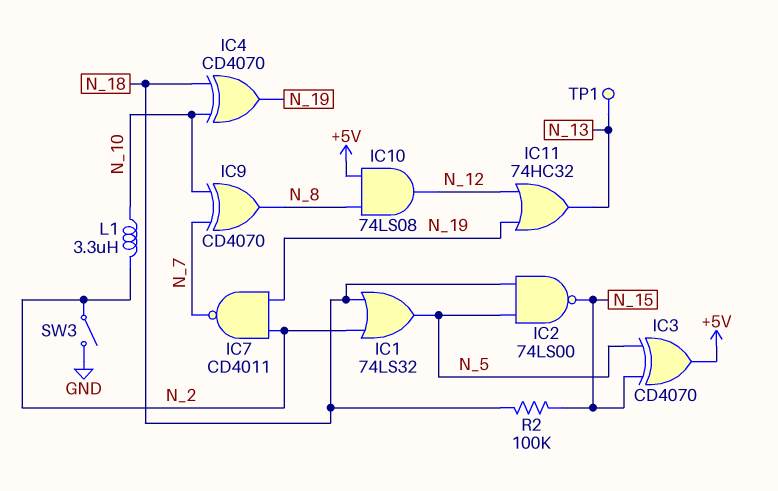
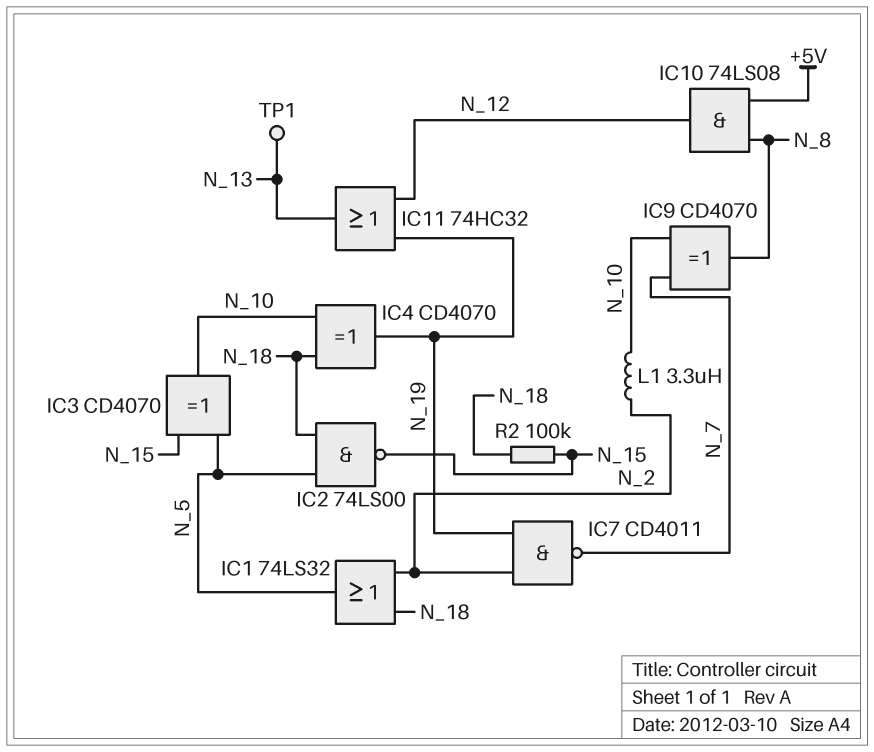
IC3: XOR CD4070 (in N_5, in N_15, out +5V) -> XOR CD4070 (in N_5, in N_15, out N_10)
SW3: switch (GND, N_2) -> none

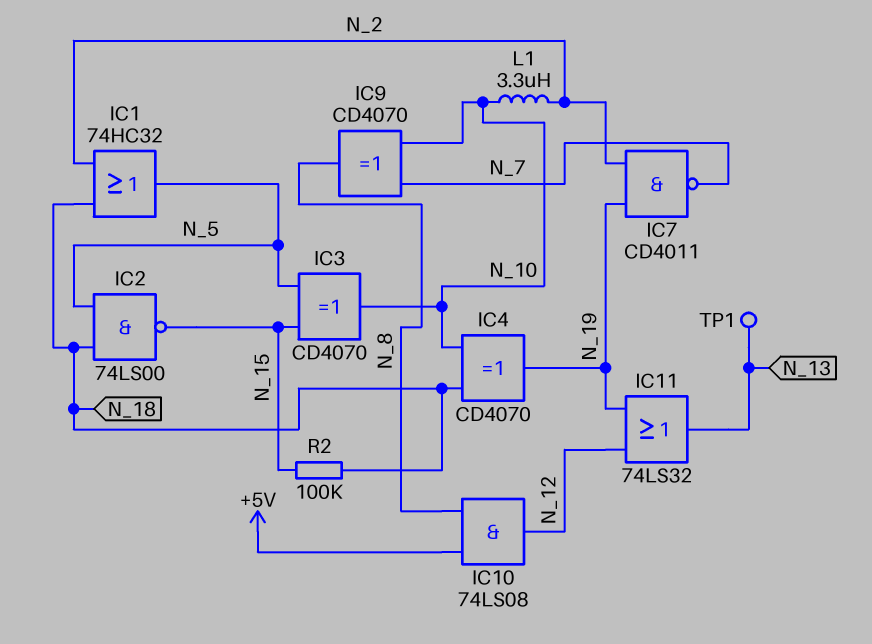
IC1: OR 74LS32 (in N_2, in N_18, out N_5) -> OR 74HC32 (in N_2, in N_18, out N_5)
IC11: OR 74HC32 (in N_12, in N_19, out N_13) -> OR 74LS32 (in N_12, in N_19, out N_13)

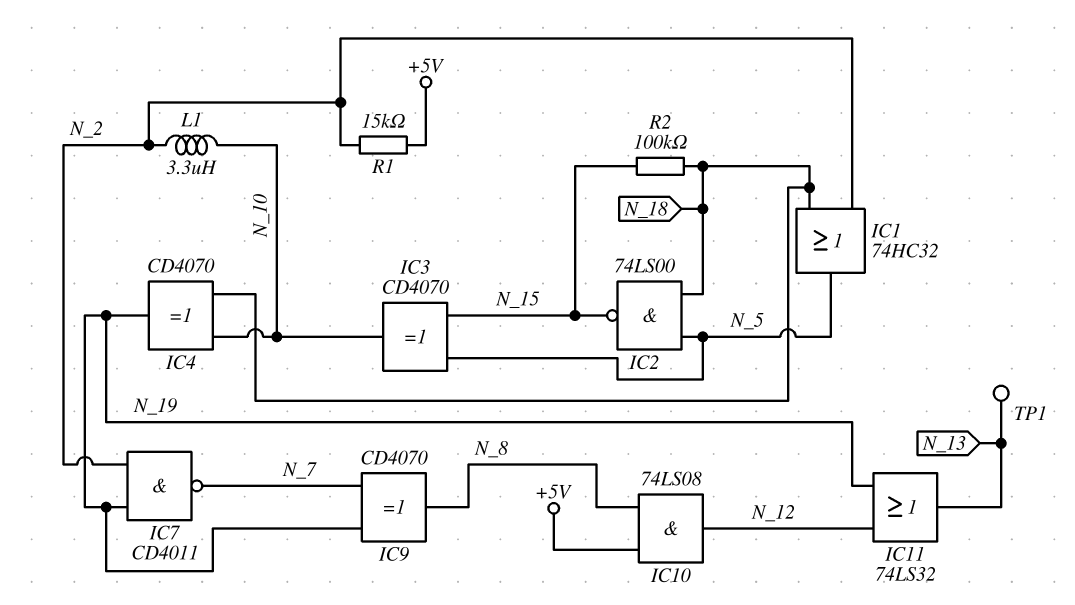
IC9: XOR CD4070 (in N_7, in N_10, out N_8) -> XOR CD4070 (in N_7, in N_19, out N_8)
R1: none -> 15k (+5V, N_2)

